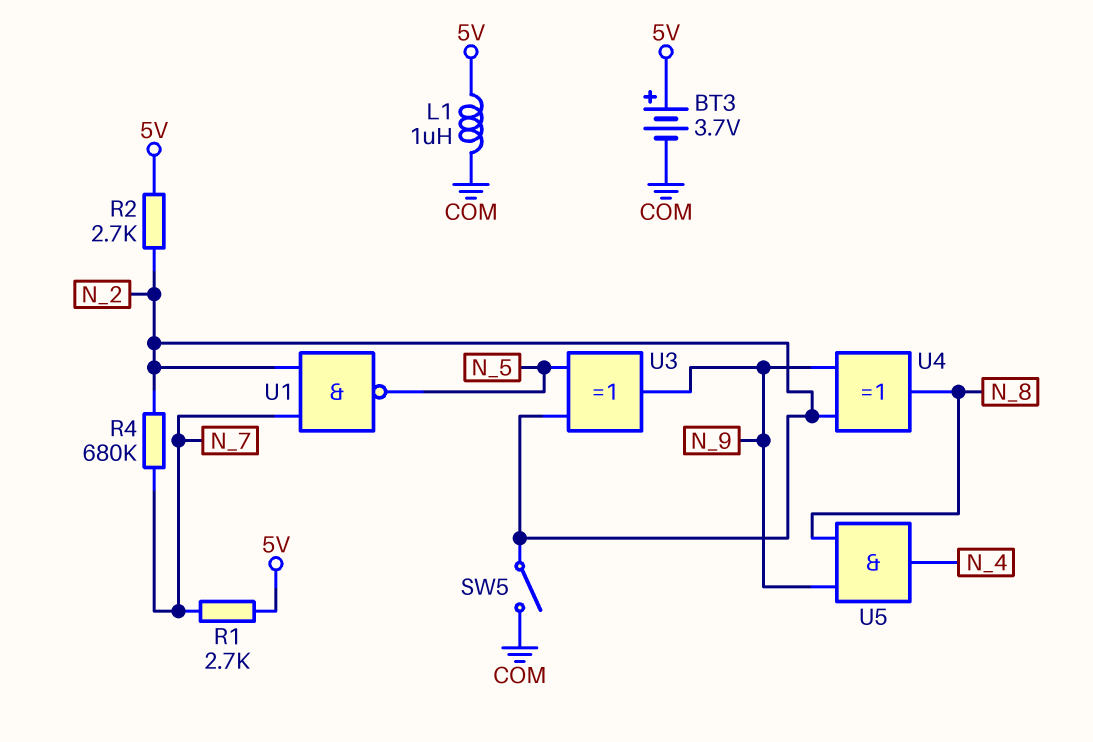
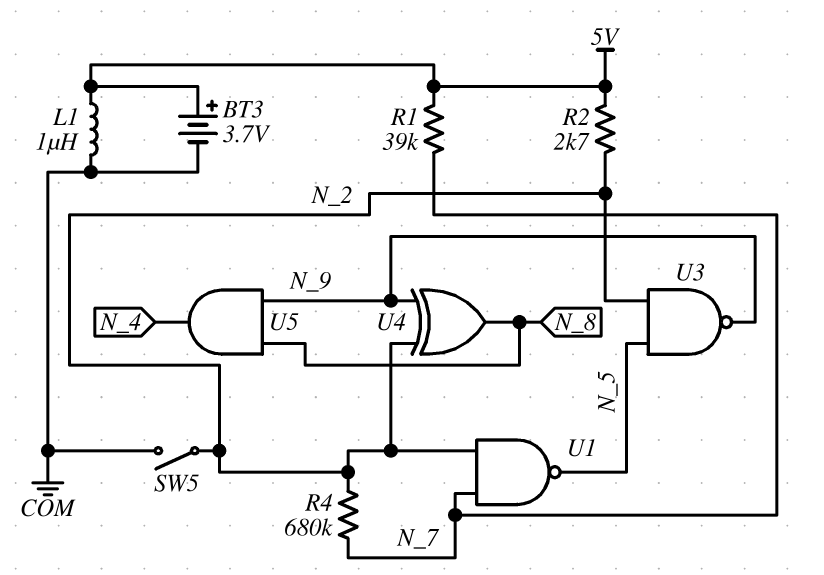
R1: 2.7k (5V, N_7) -> 39k (5V, N_7)
U3: XOR (in N_2, in N_5, out N_9) -> NAND (in N_2, in N_5, out N_9)

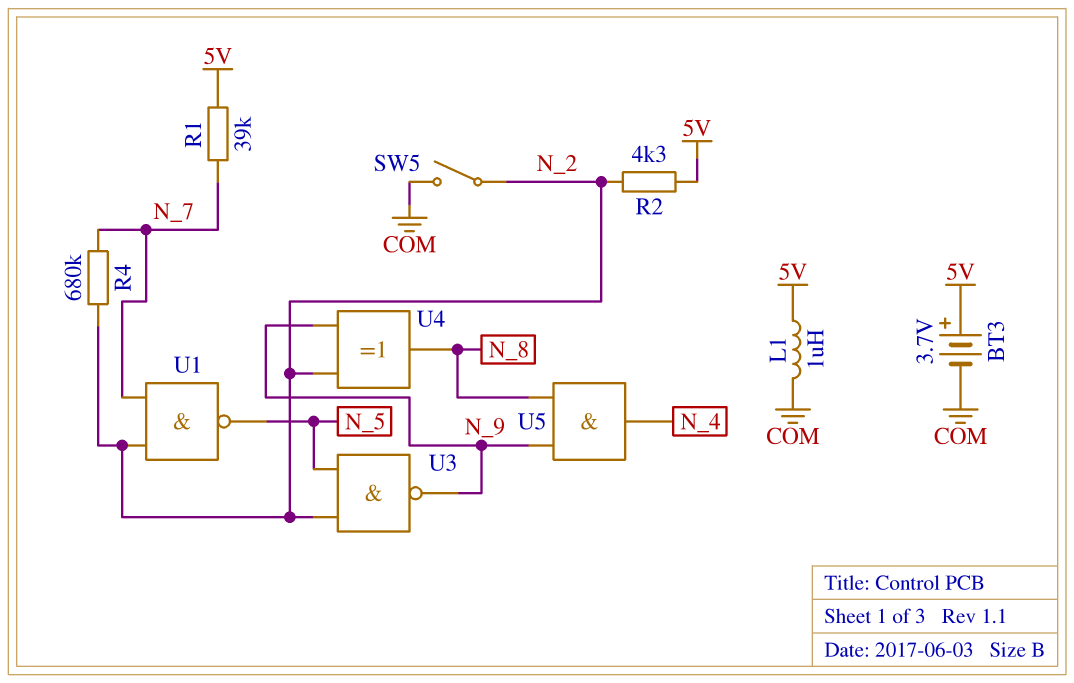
R2: 2.7k (5V, N_2) -> 4.3k (5V, N_2)

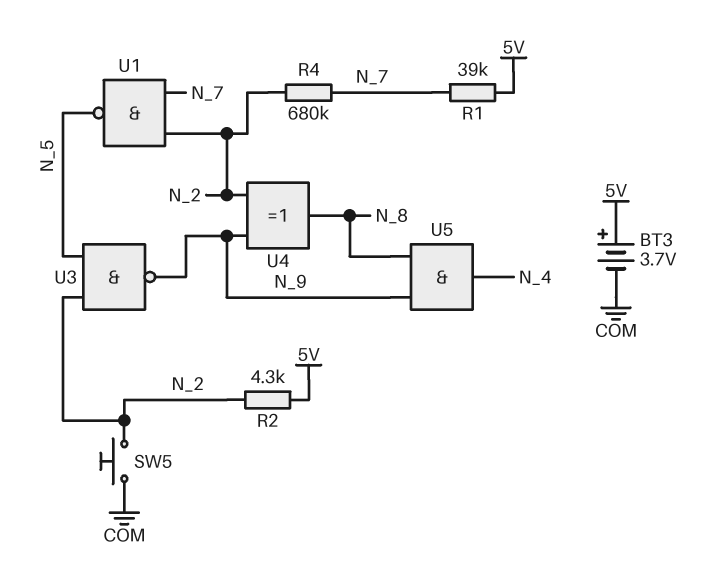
L1: 1uH (5V, COM) -> none
SW5: switch (COM, N_2) -> button (COM, N_2)

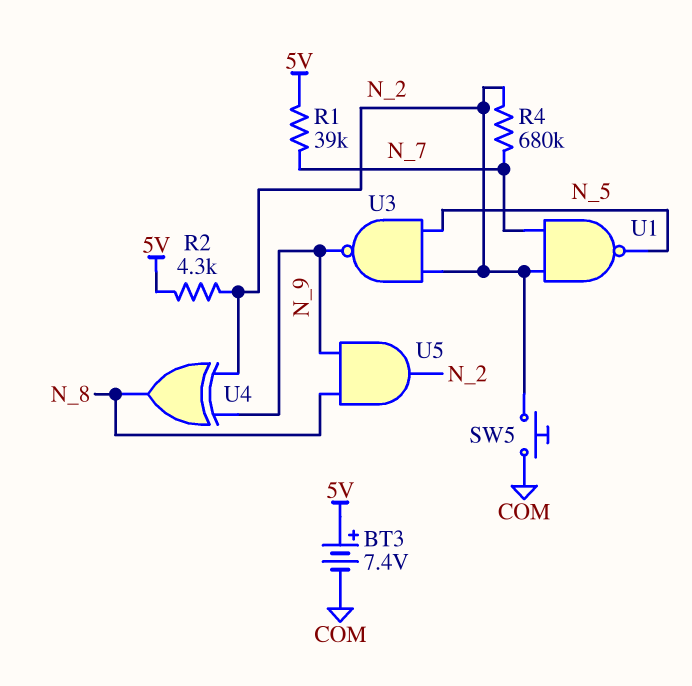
BT3: 3.7V (plus 5V, minus COM) -> 7.4V (plus 5V, minus COM)
U5: AND (in N_8, in N_9, out N_4) -> AND (in N_8, in N_9, out N_2)

